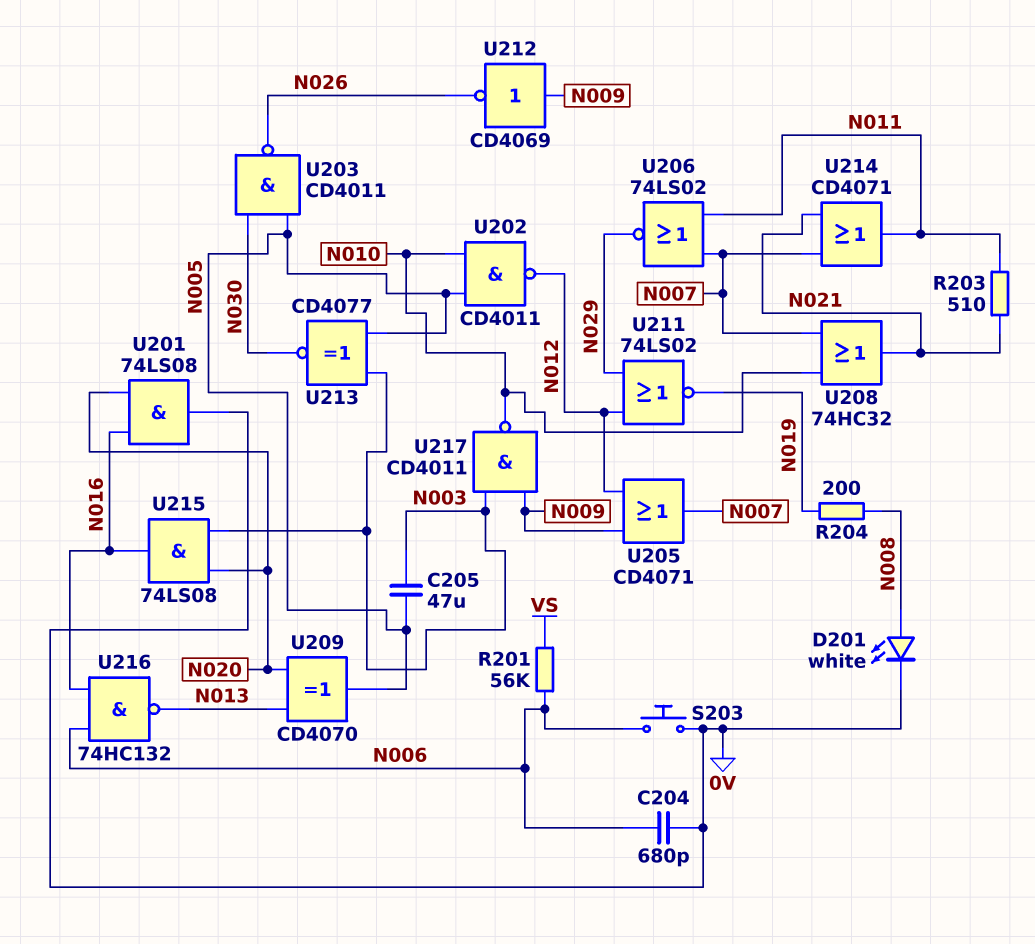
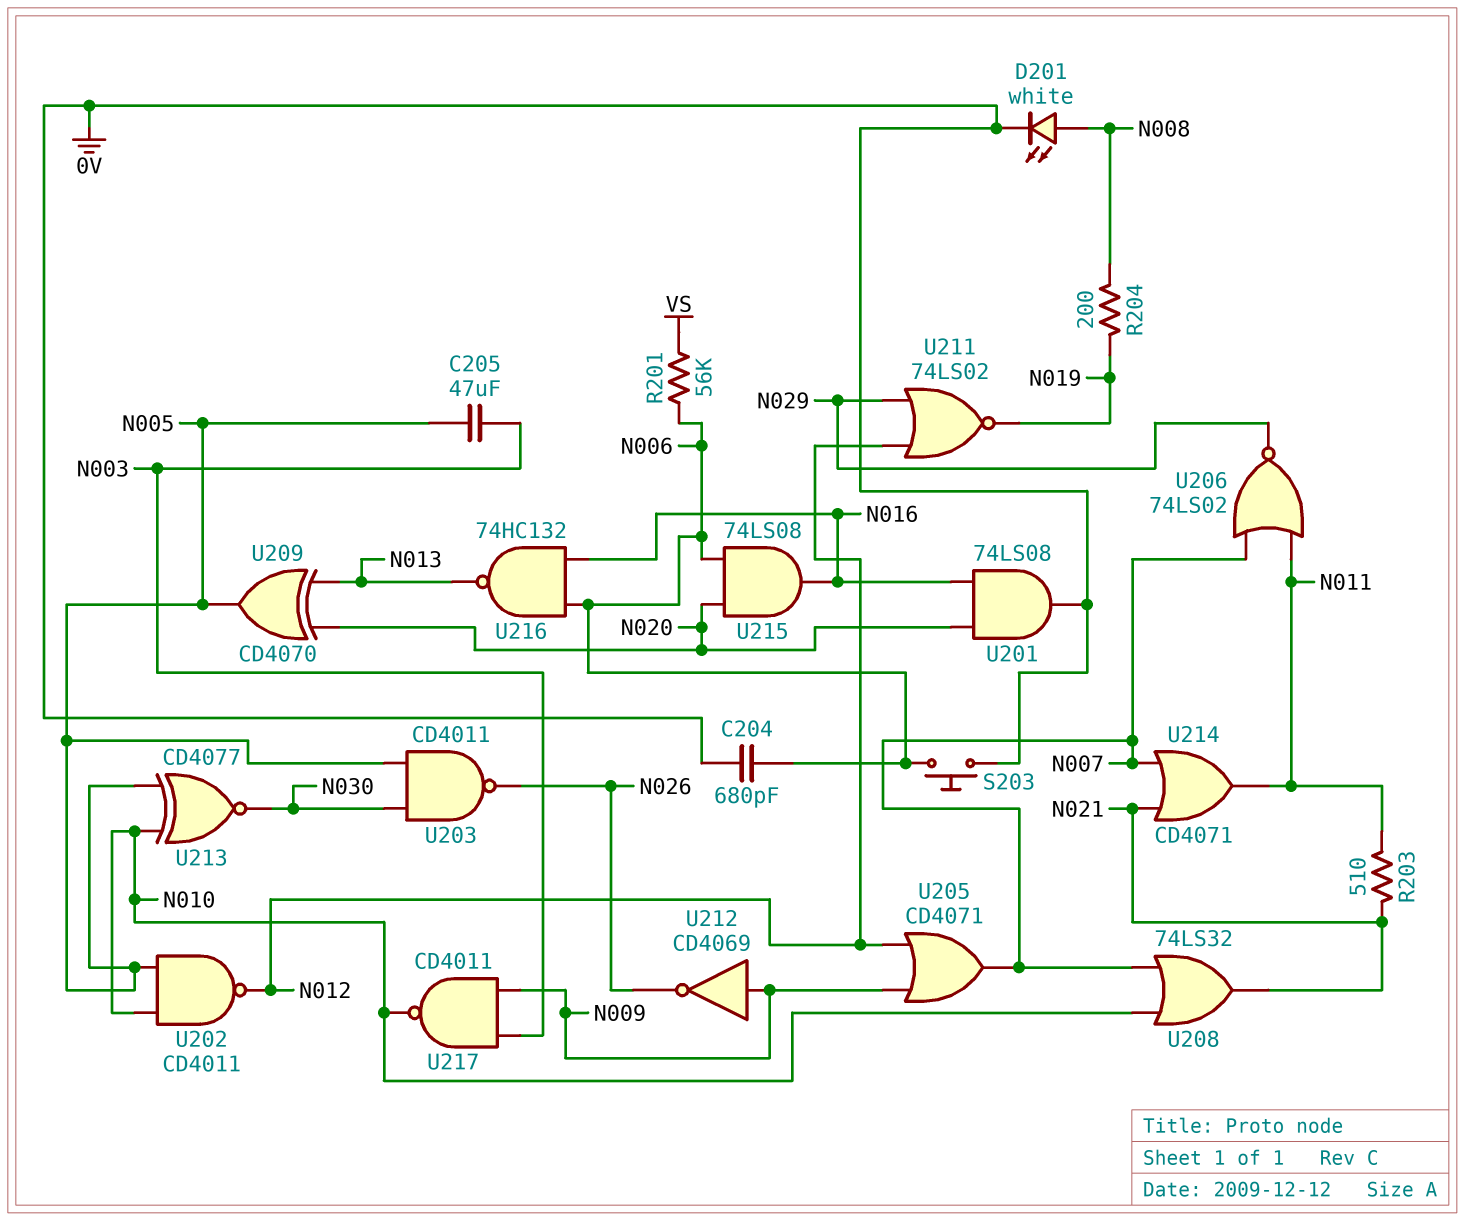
U208: OR 74HC32 (in N007, in N010, out N021) -> OR 74LS32 (in N007, in N010, out N021)
U213: XNOR CD4077 (in N003, in N005, out N030) -> XNOR CD4077 (in N005, in N010, out N030)
U215: AND 74LS08 (in N003, in N020, out N016) -> AND 74LS08 (in N006, in N020, out N016)

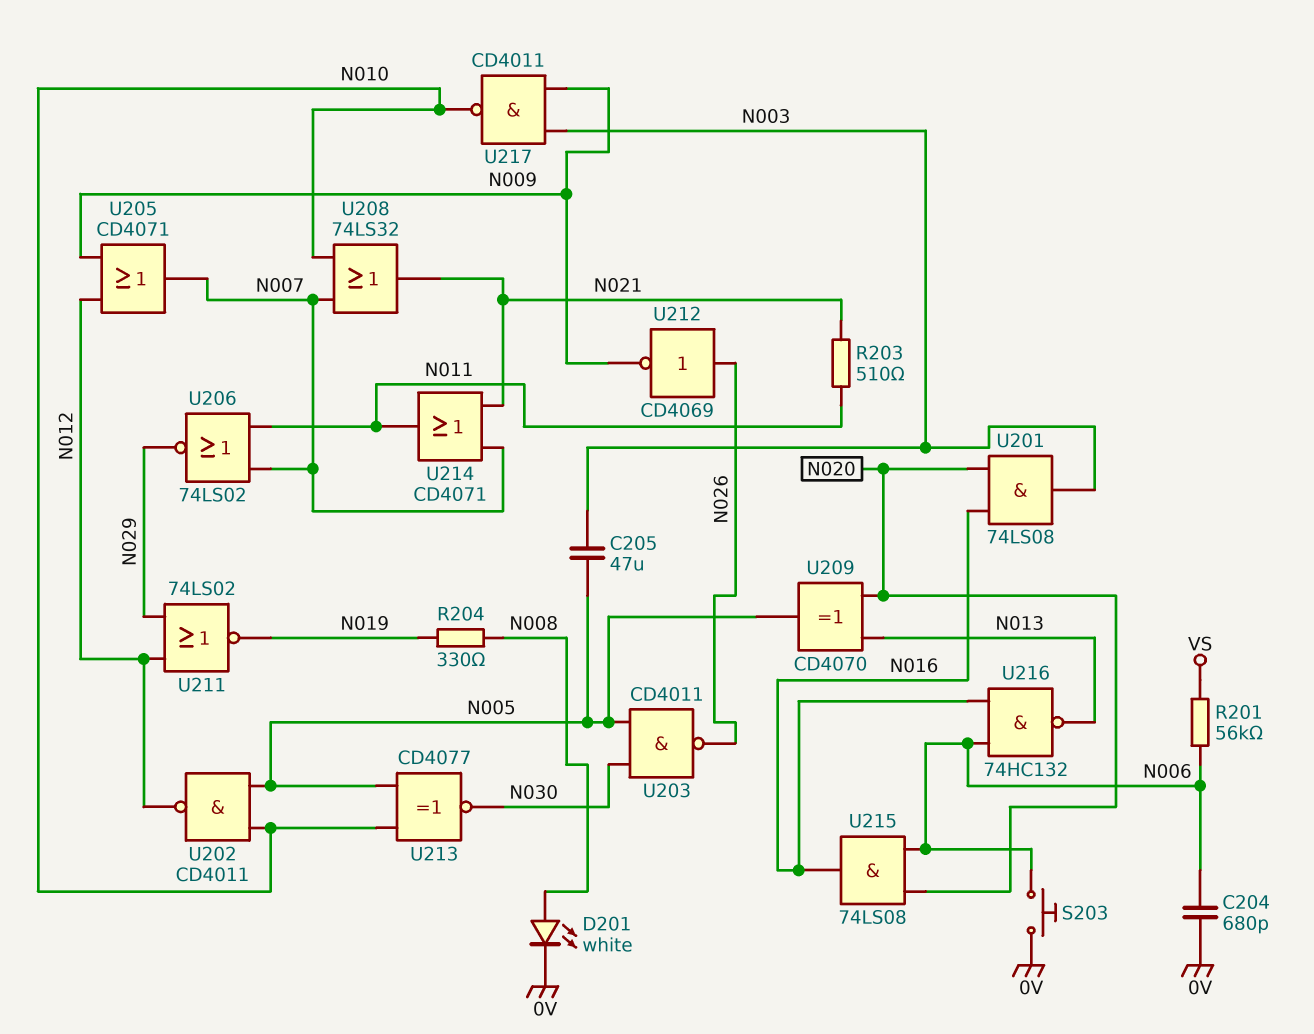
R204: 200 (N008, N019) -> 330 (N008, N019)
U201: AND 74LS08 (in N016, in N020, out 0V) -> AND 74LS08 (in N016, in N020, out N003)
U212: NOT CD4069 (in N009, out N026) -> NOT CD4069 (in N026, out N009)

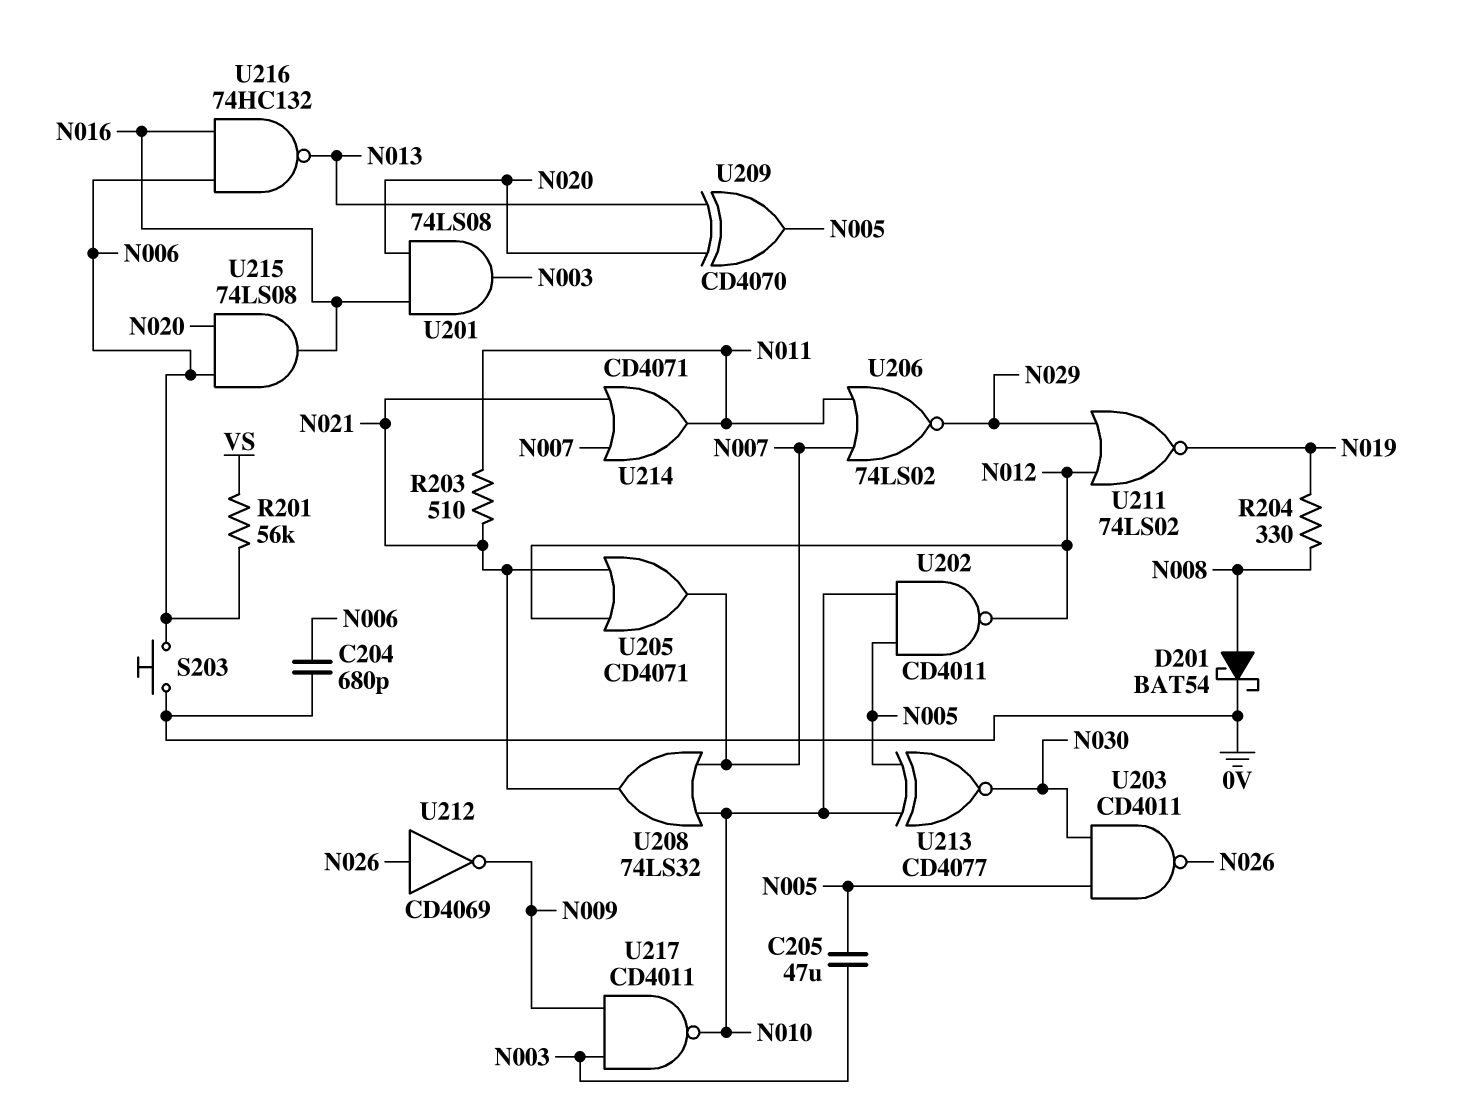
D201: LED white (A N008, K 0V) -> schottky BAT54 (A N008, K 0V)
U205: OR CD4071 (in N009, in N012, out N007) -> OR CD4071 (in N012, in N021, out N007)

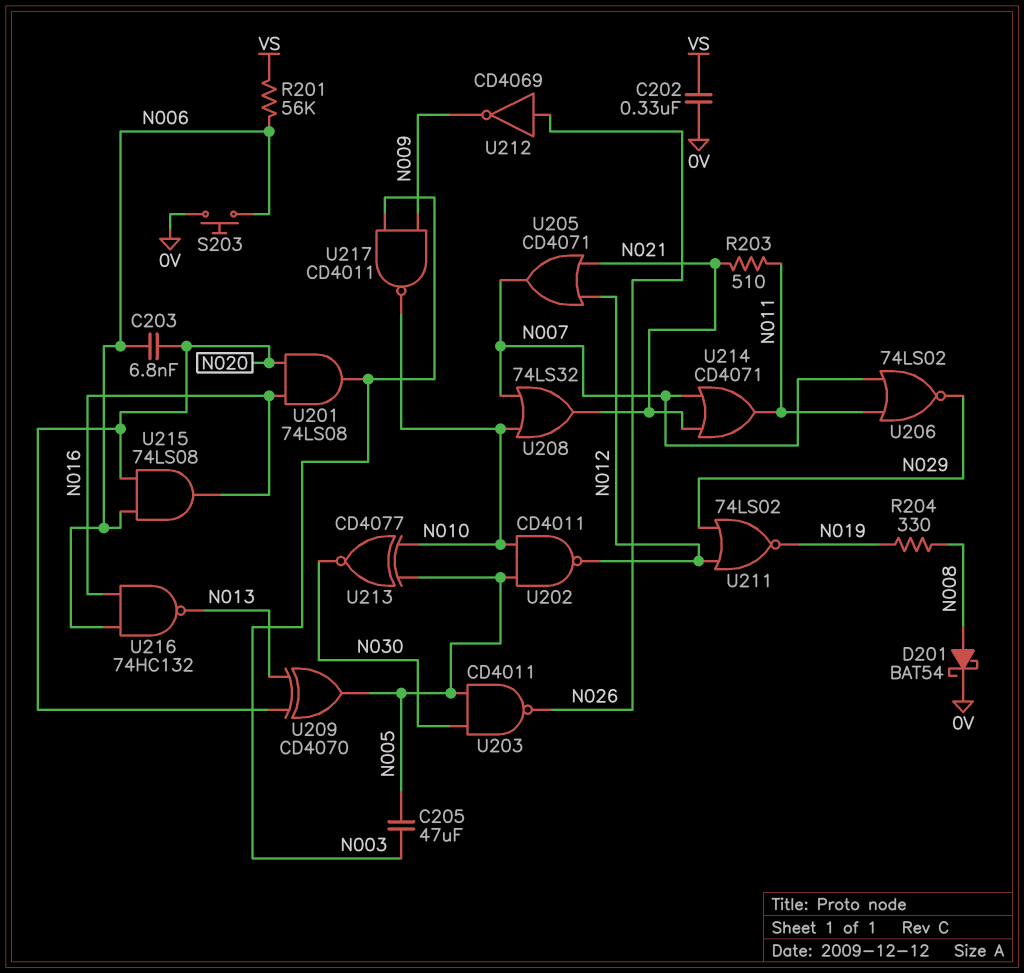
C202: none -> 330nF (0V, VS)
C203: none -> 6.8nF (N006, N020)
C204: 680pF (0V, N006) -> none

